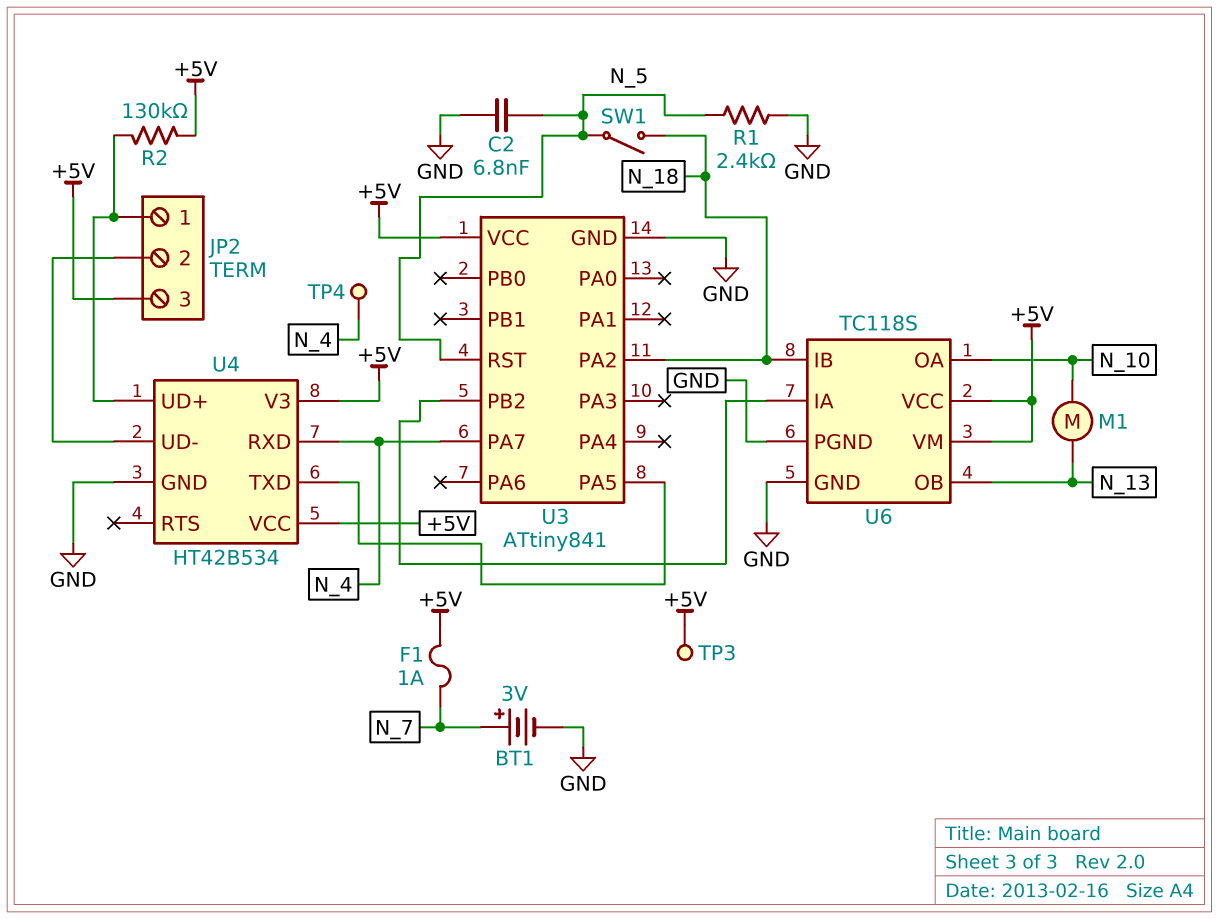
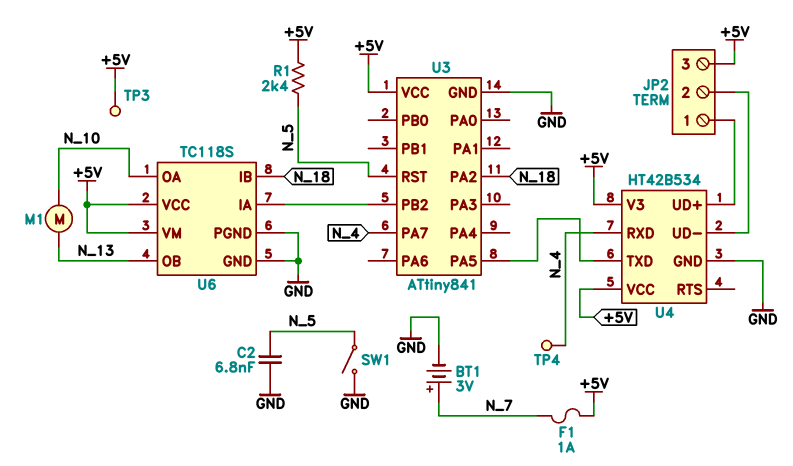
R1: 2.4k (GND, N_5) -> 2.4k (+5V, N_5)
R2: 130k (+5V, JP2/1) -> none
SW1: switch (N_5, N_18) -> switch (GND, N_5)

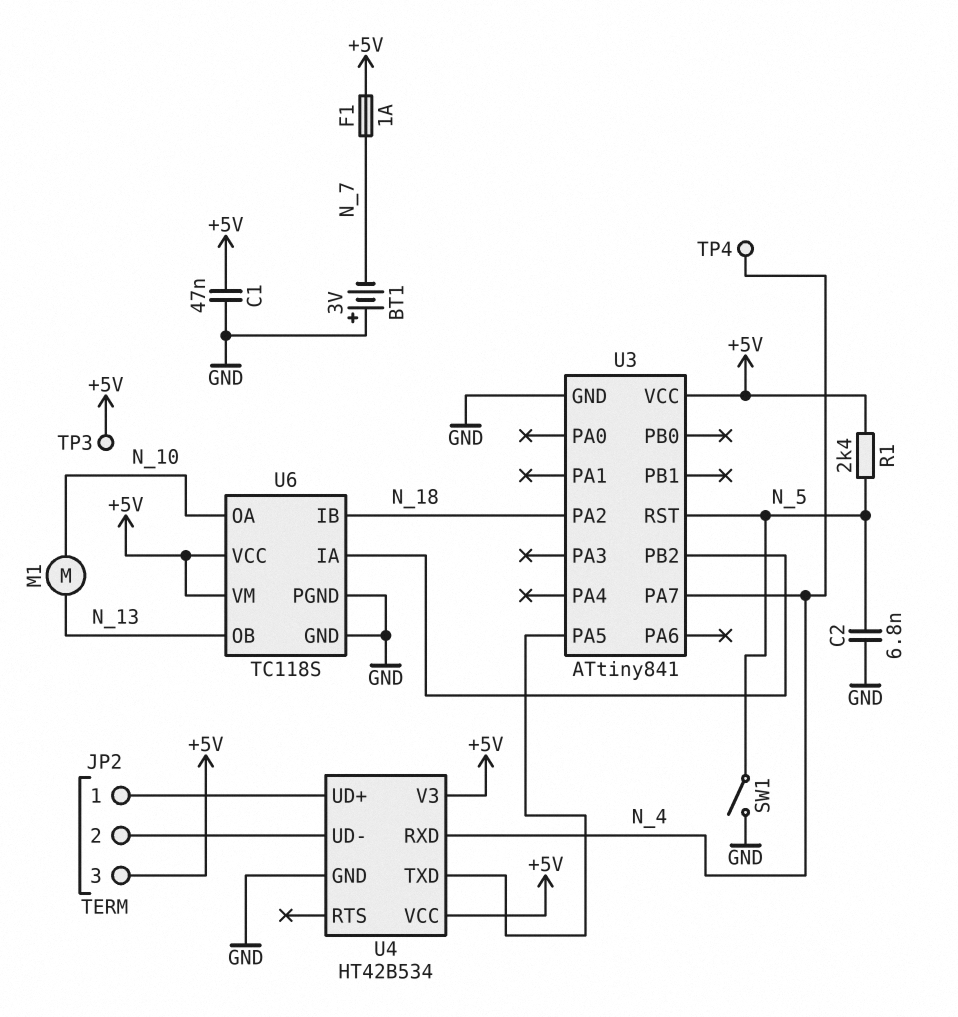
BT1: 3V (plus N_7, minus GND) -> 3V (plus GND, minus N_7)
C1: none -> 47nF (+5V, GND)

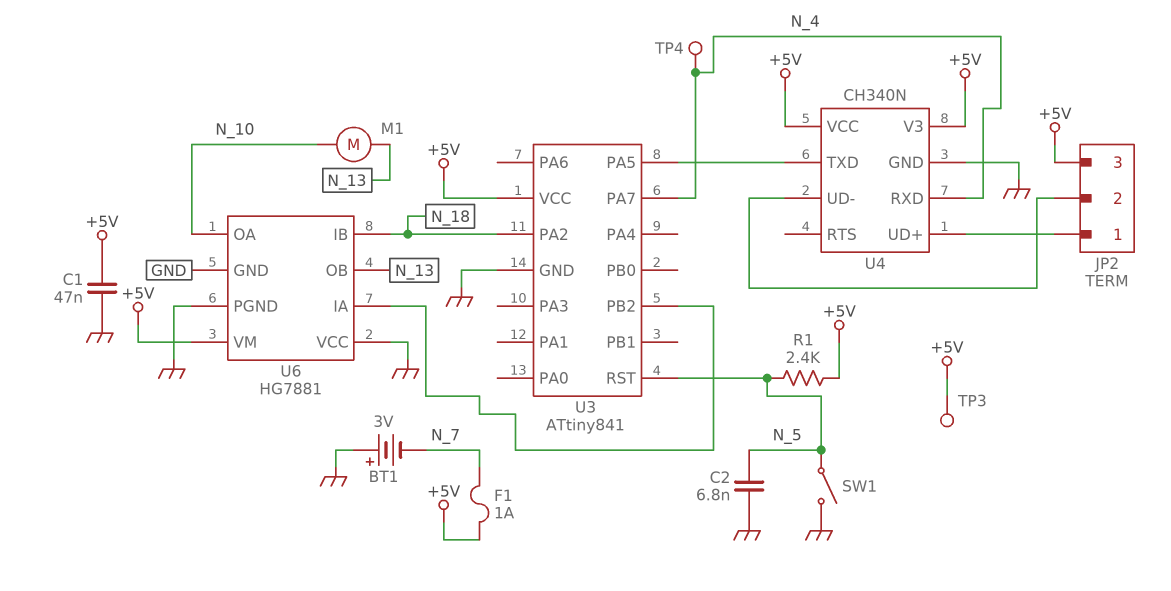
U4: HT42B534 -> CH340N
U6: TC118S -> HG7881
U6 pin VCC: +5V -> GND

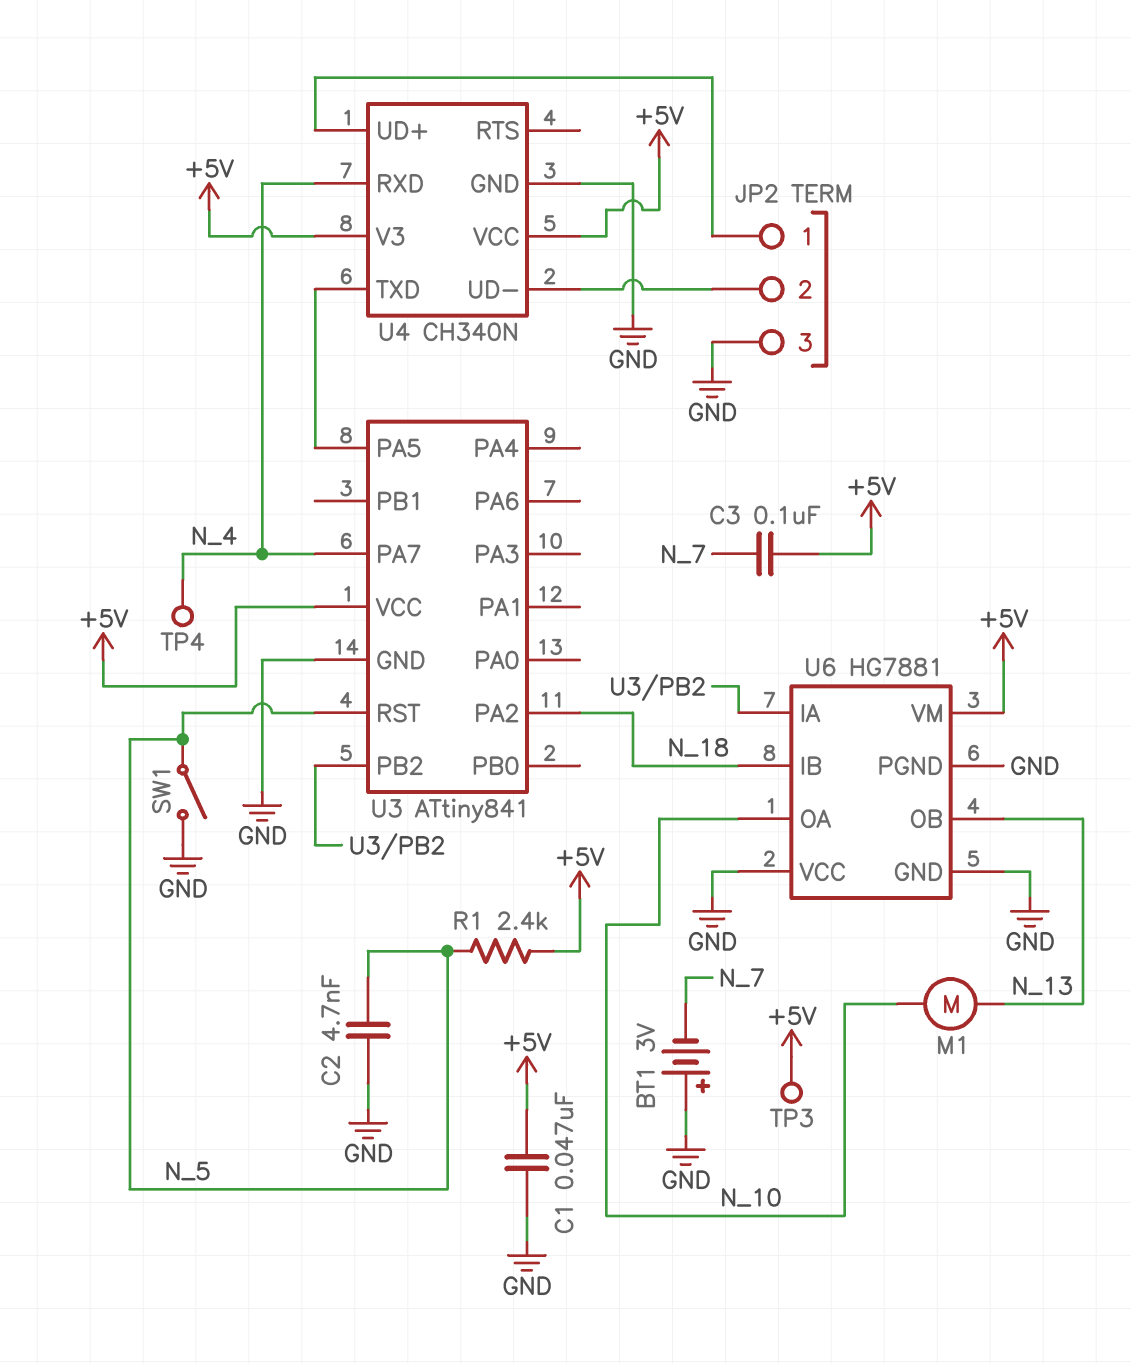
C2: 6.8nF (GND, N_5) -> 4.7nF (GND, N_5)
C3: none -> 100nF (+5V, N_7)
F1: 1A (+5V, N_7) -> none
JP2 pin 3: +5V -> GND

